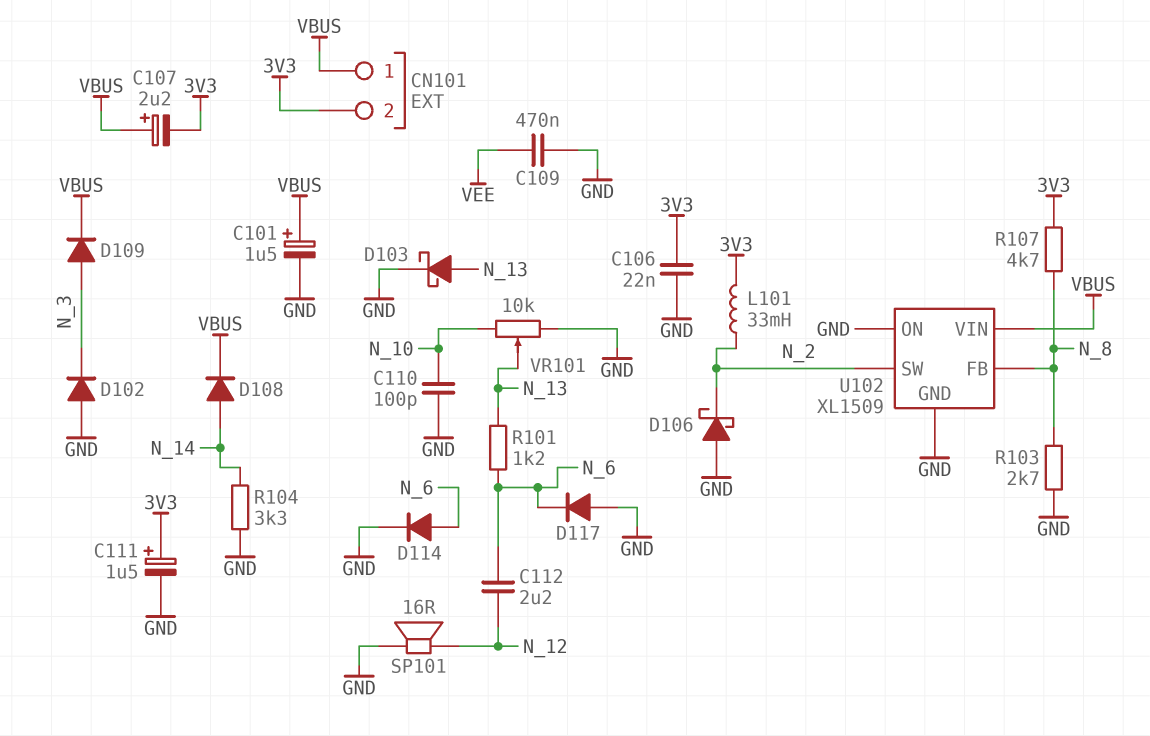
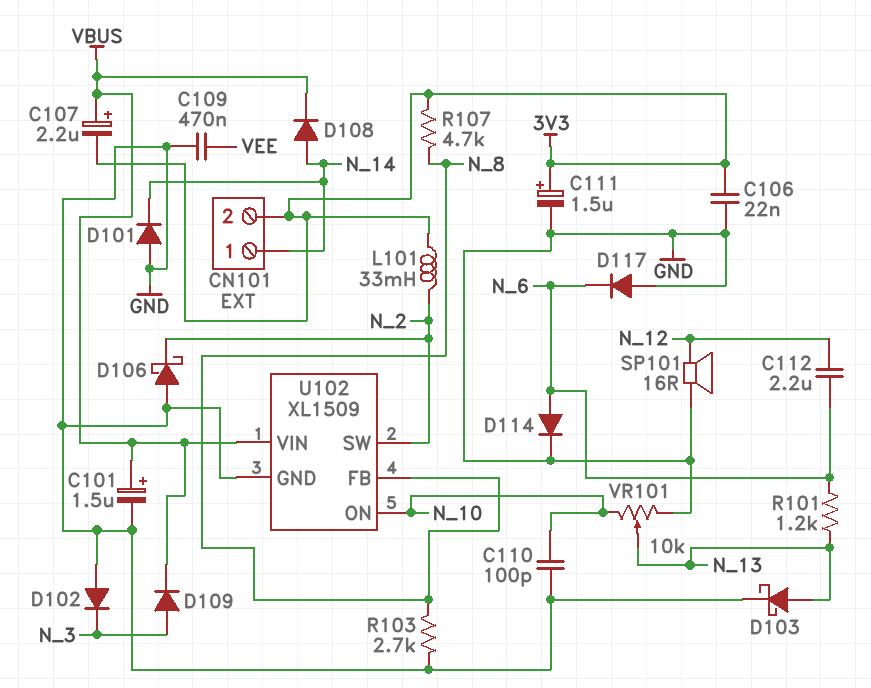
CN101 pin 1: VBUS -> N_14
D101: none -> diode (A GND, K N_14)
R104: 3.3k (GND, N_14) -> none
U102 pin ON: GND -> N_10

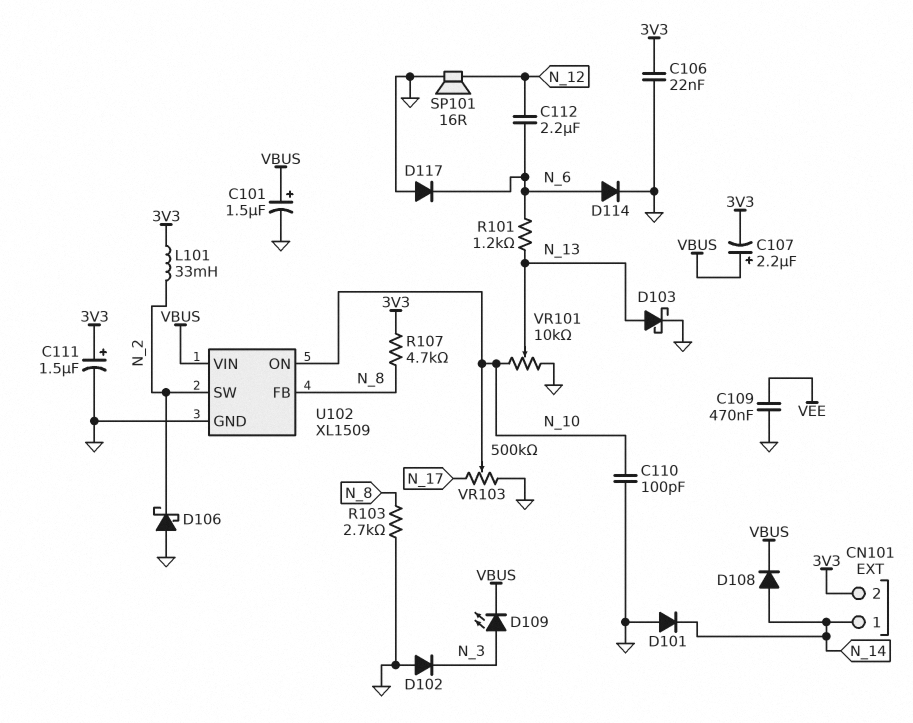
D109: diode (A N_3, K VBUS) -> LED (A N_3, K VBUS)
VR103: none -> 500k (GND, N_17, wiper N_10)

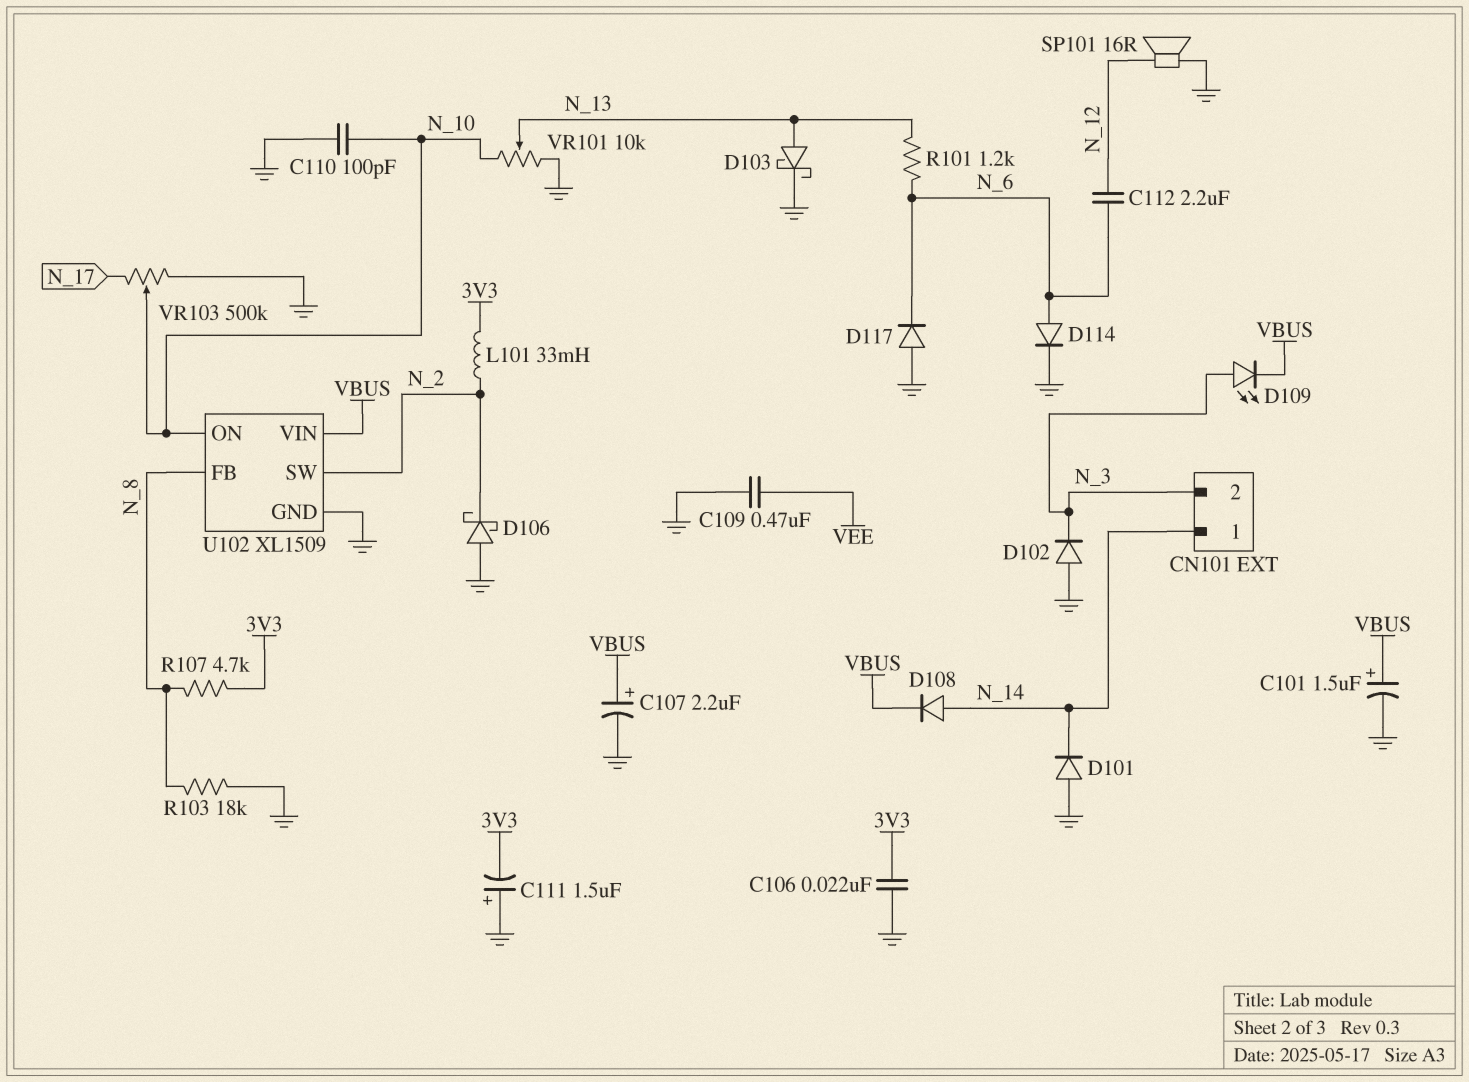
C107: 2.2uF (plus VBUS, minus 3V3) -> 2.2uF (plus VBUS, minus GND)
C111: 1.5uF (plus 3V3, minus GND) -> 1.5uF (plus GND, minus 3V3)
CN101 pin 2: 3V3 -> N_3
R103: 2.7k (GND, N_8) -> 18k (GND, N_8)

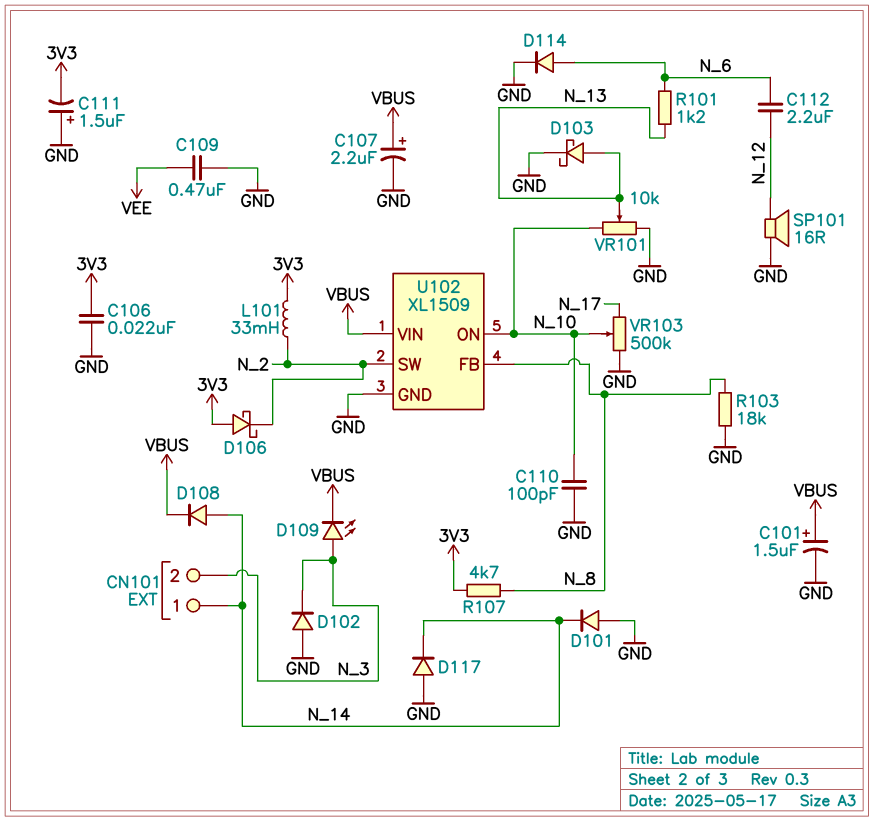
D106: schottky (A GND, K N_2) -> schottky (A 3V3, K N_2)
D117: diode (A GND, K N_6) -> diode (A GND, K N_14)

